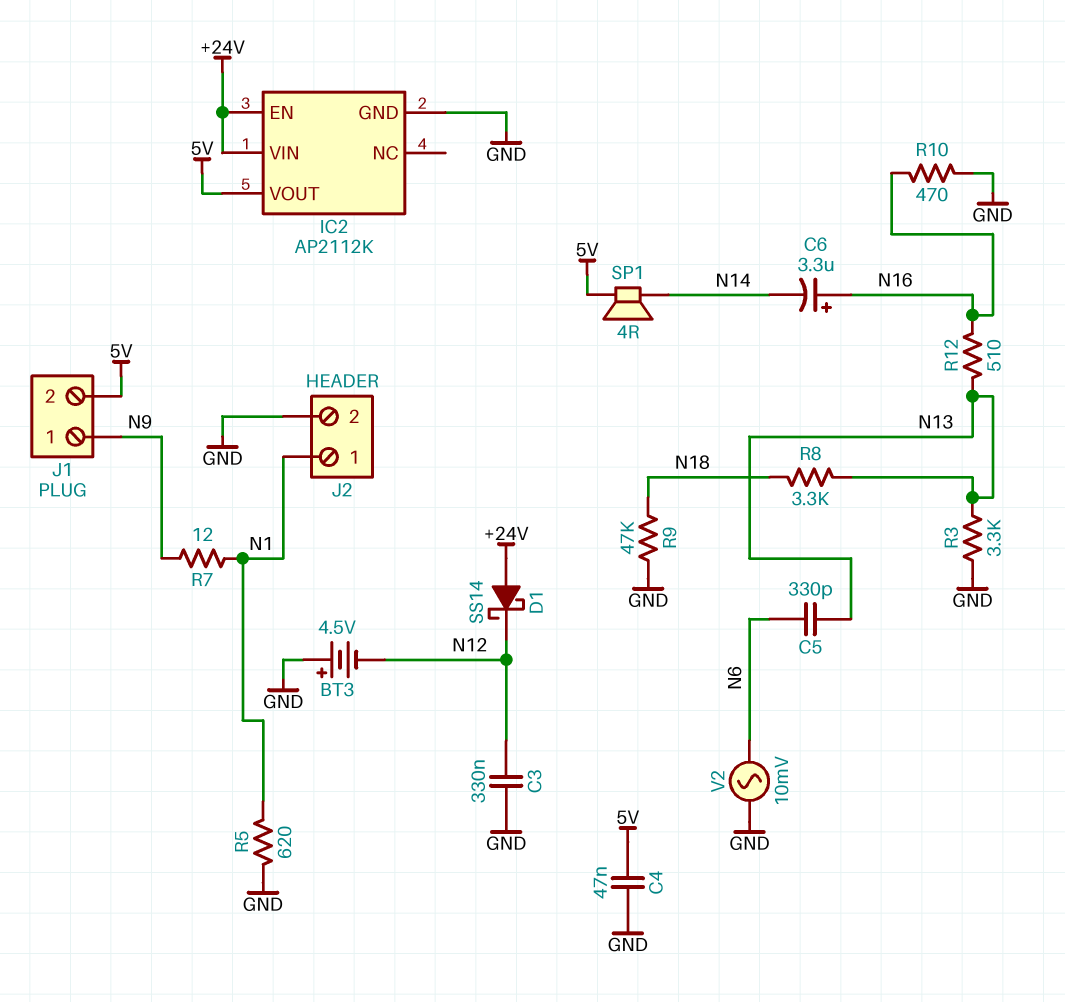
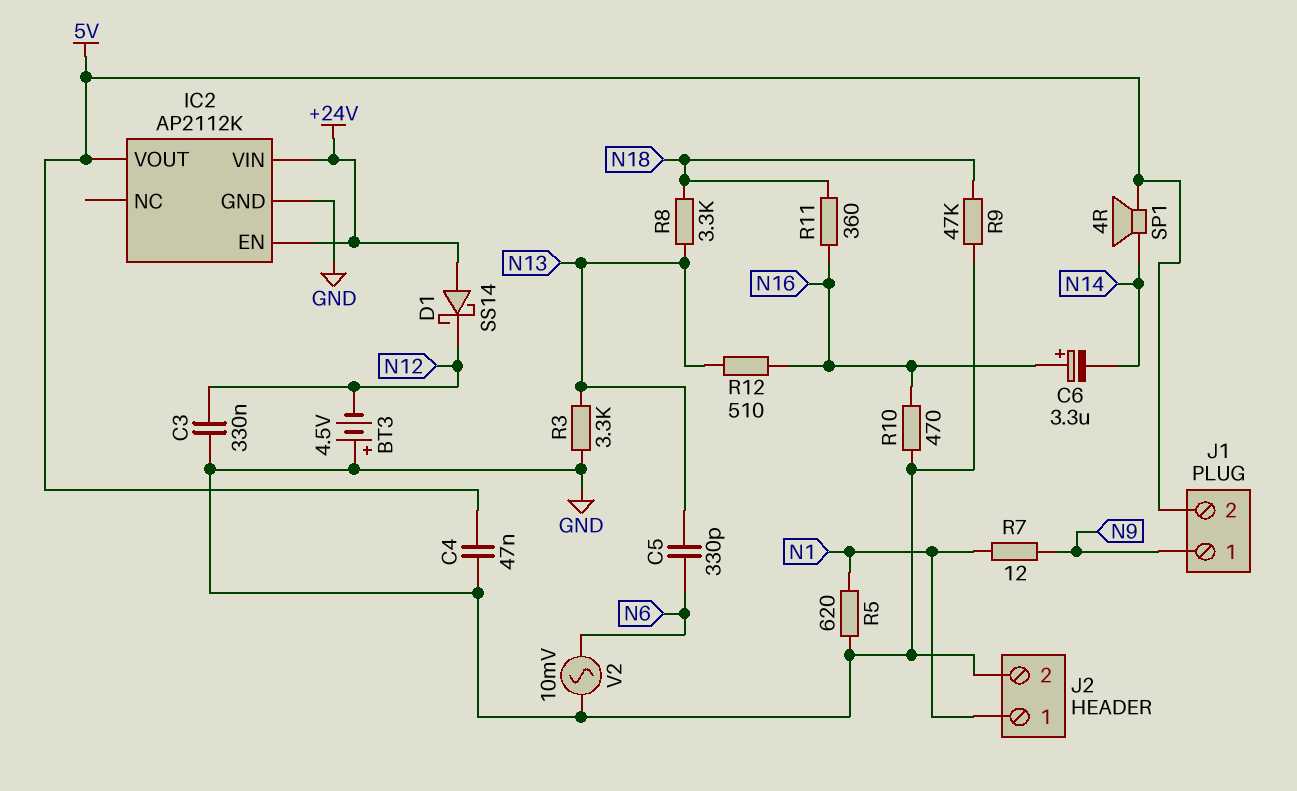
R11: none -> 360 (N16, N18)

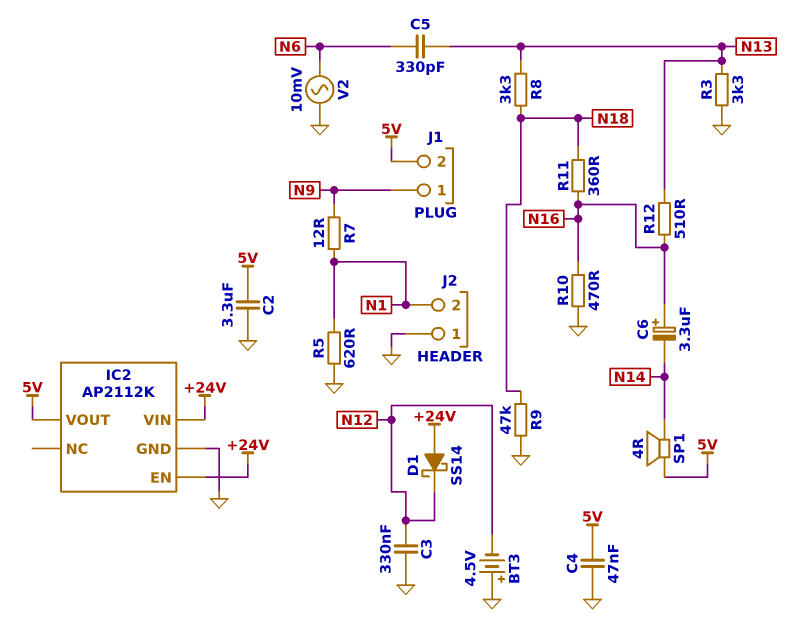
C2: none -> 3.3uF (5V, GND)
J2 pin 1: N1 -> GND
J2 pin 2: GND -> N1

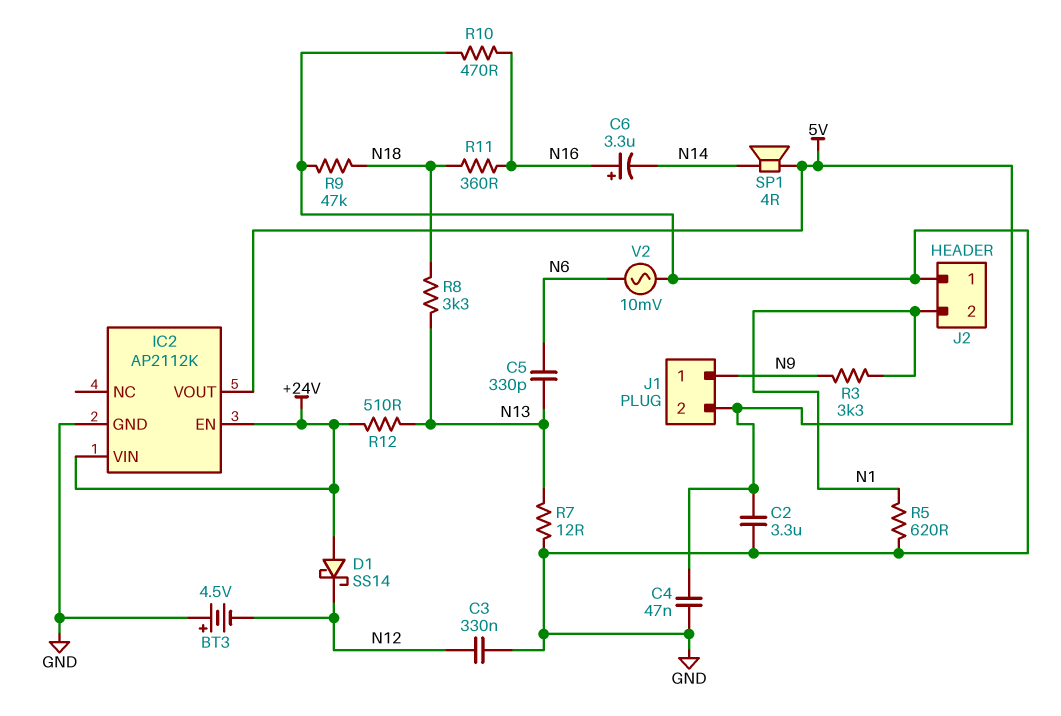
R3: 3.3k (GND, N13) -> 3.3k (N1, N9)
R7: 12 (N1, N9) -> 12 (GND, N13)
R12: 510 (N13, N16) -> 510 (+24V, N13)

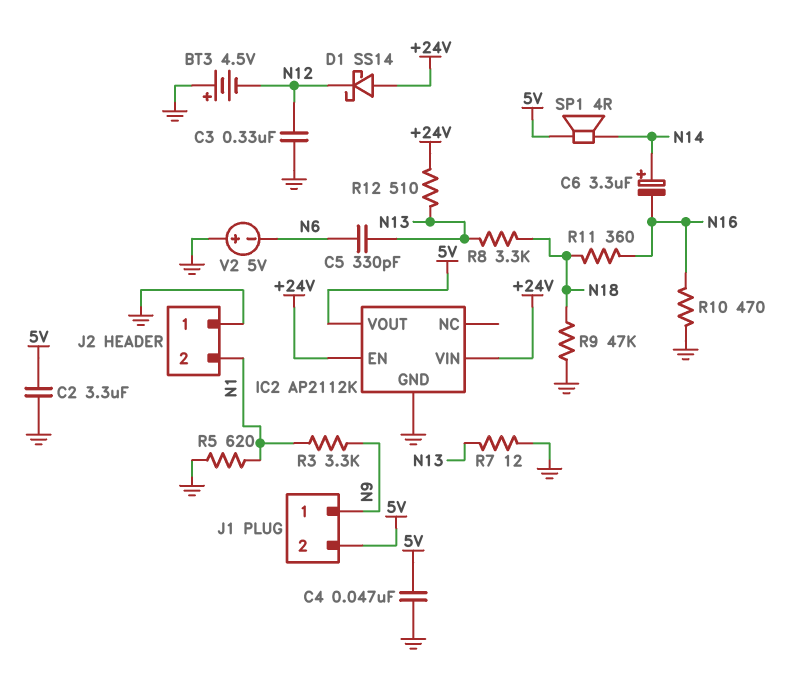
C6: 3.3uF (plus N16, minus N14) -> 3.3uF (plus N14, minus N16)
V2: AC 10mV (GND, N6) -> 5V (plus GND, minus N6)

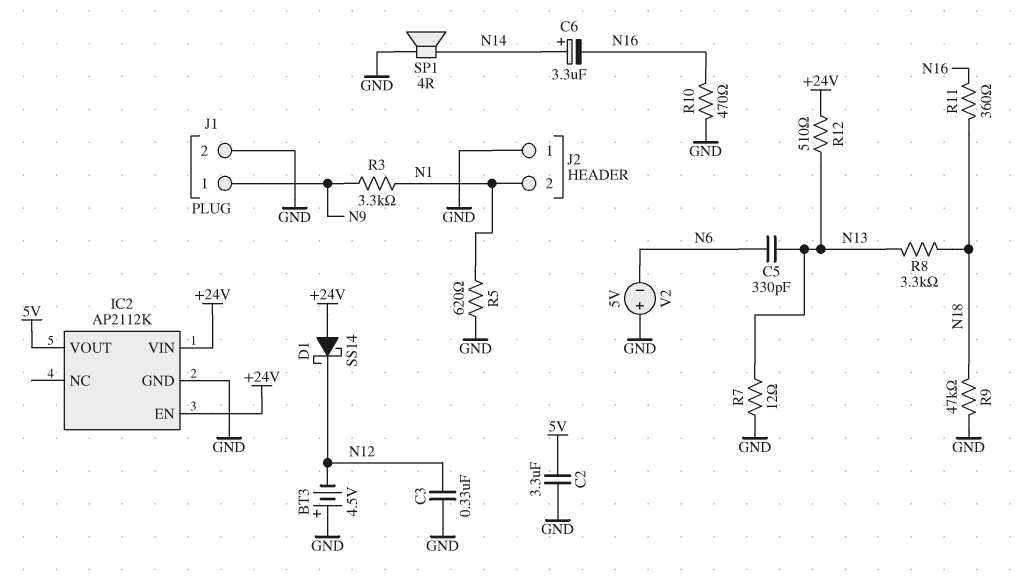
C4: 47nF (5V, GND) -> none
J1 pin 2: 5V -> GND
SP1: speaker 4R (5V, N14) -> speaker 4R (GND, N14)

